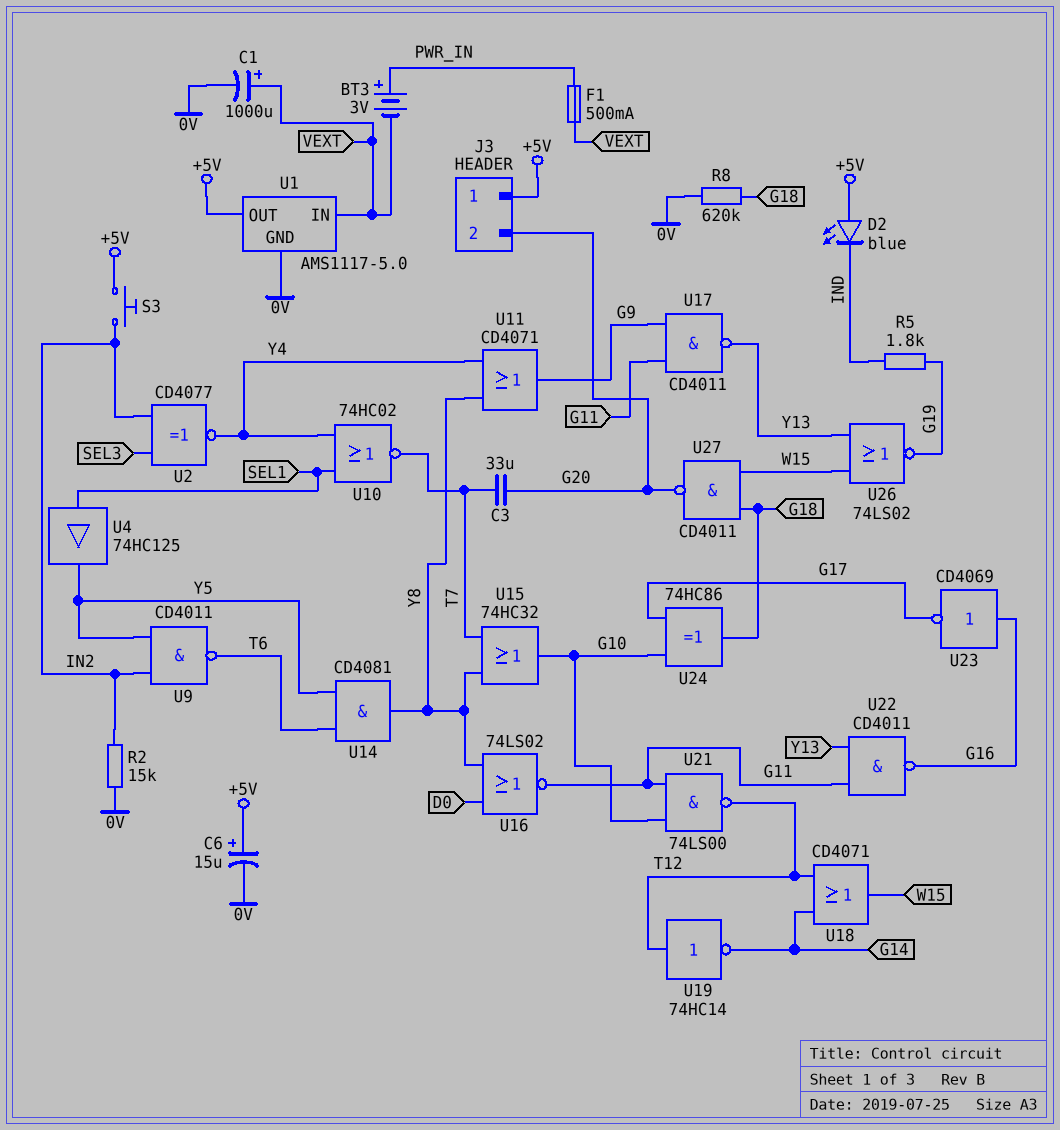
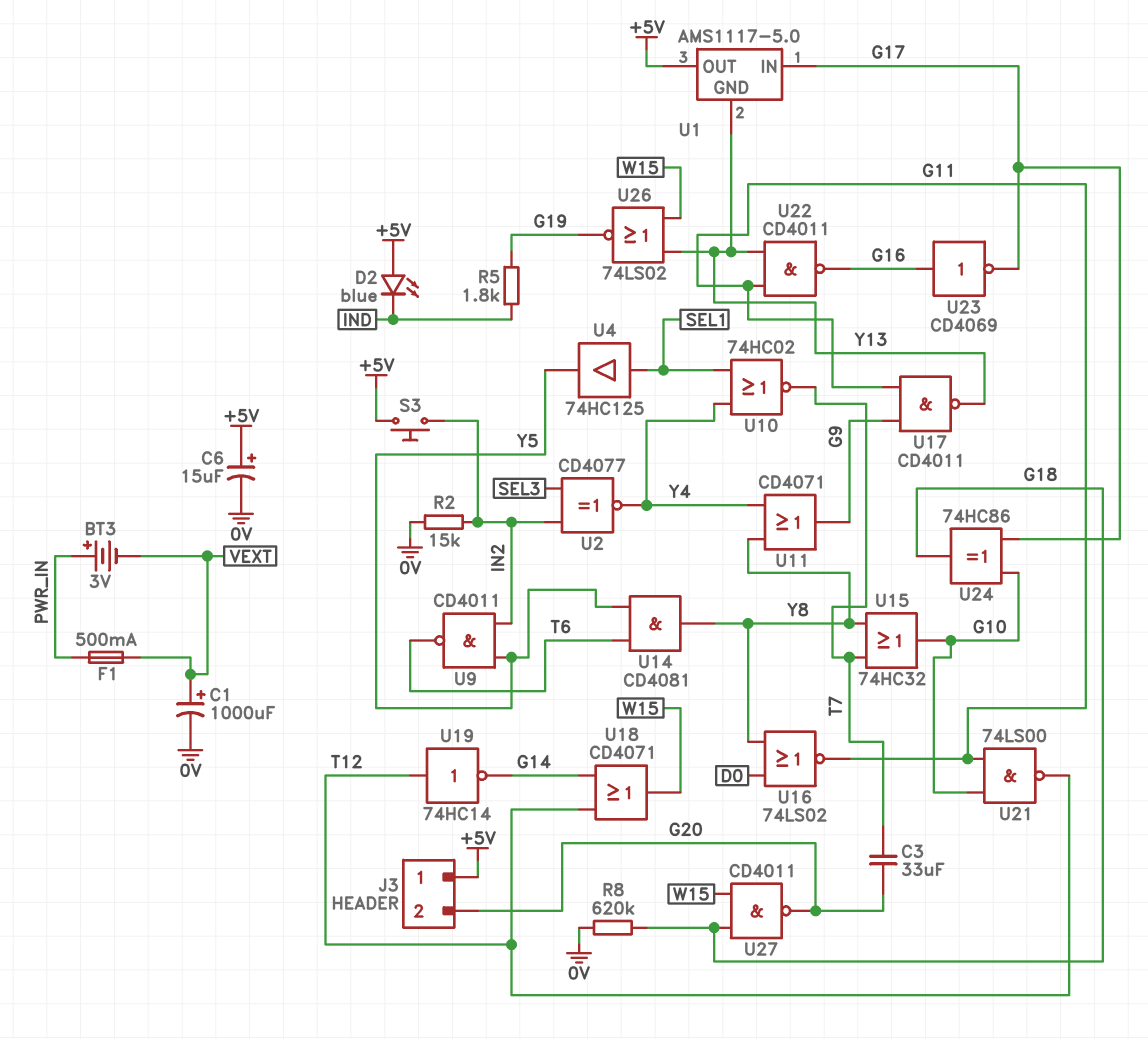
U1 pin GND: 0V -> Y13
U1 pin IN: VEXT -> G17

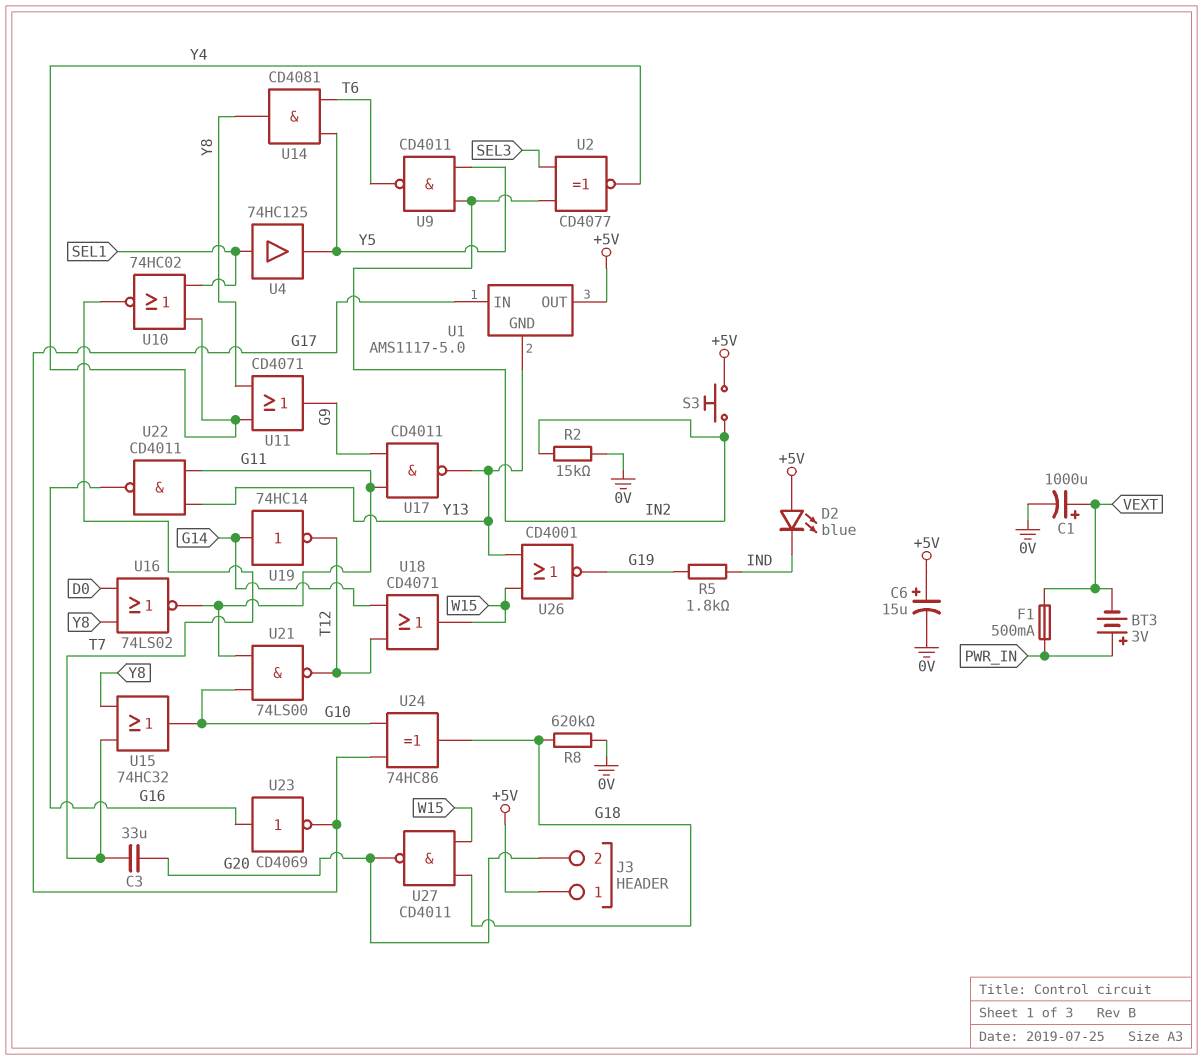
U19: NOT 74HC14 (in T12, out G14) -> NOT 74HC14 (in G14, out T12)
U26: NOR 74LS02 (in W15, in Y13, out G19) -> NOR CD4001 (in W15, in Y13, out G19)

